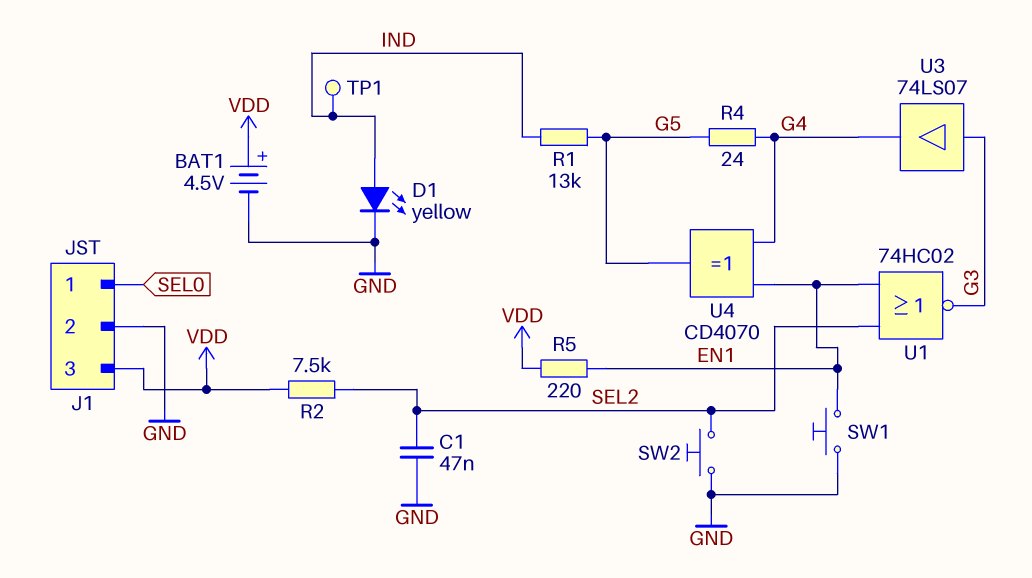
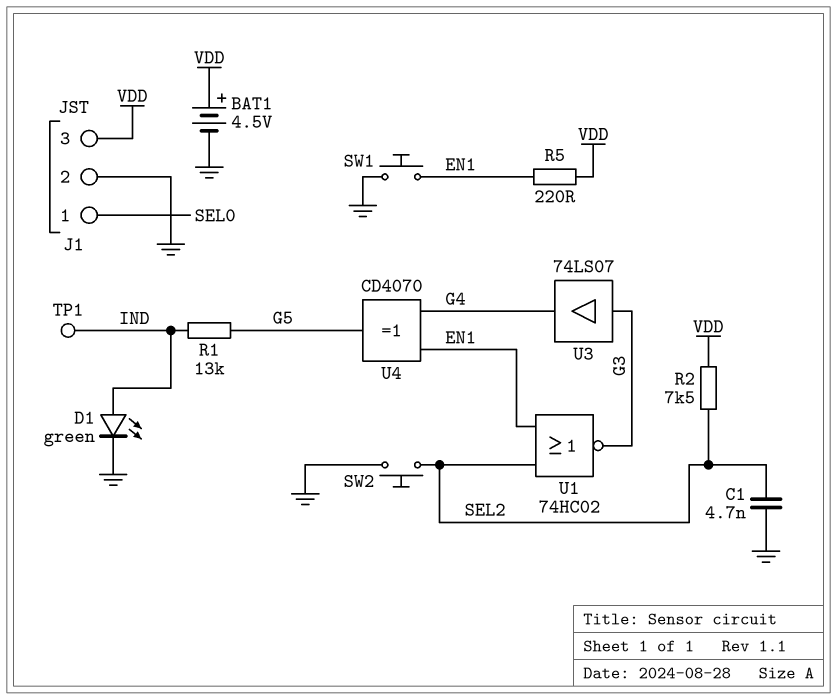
C1: 47nF (GND, SEL2) -> 4.7nF (GND, SEL2)
D1: LED yellow (A IND, K GND) -> LED green (A IND, K GND)
R4: 24 (G4, G5) -> none

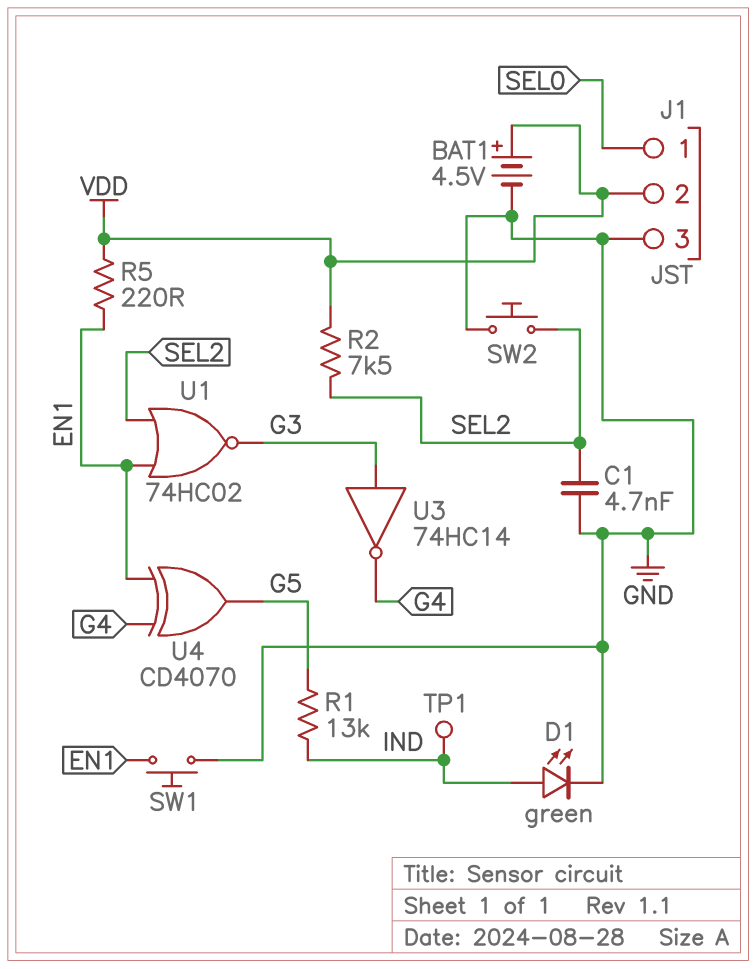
J1 pin 2: GND -> VDD
J1 pin 3: VDD -> GND
U3: buffer 74LS07 (in G3, out G4) -> NOT 74HC14 (in G3, out G4)

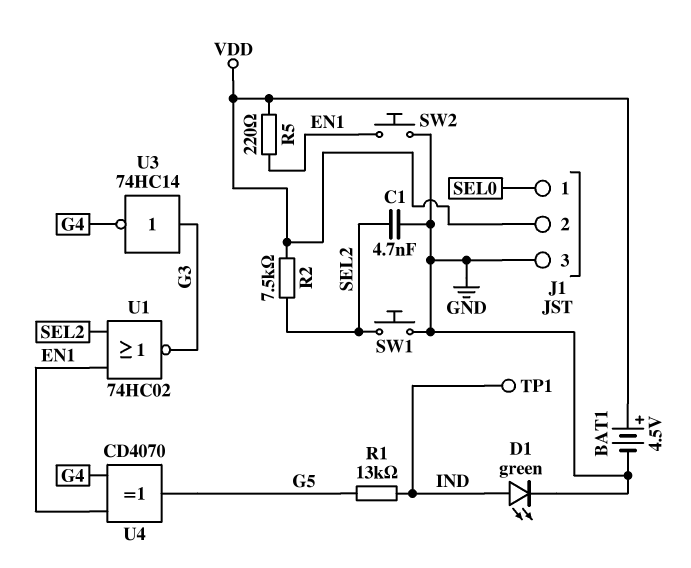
SW1: button (EN1, GND) -> button (GND, SEL2)
SW2: button (GND, SEL2) -> button (EN1, GND)

